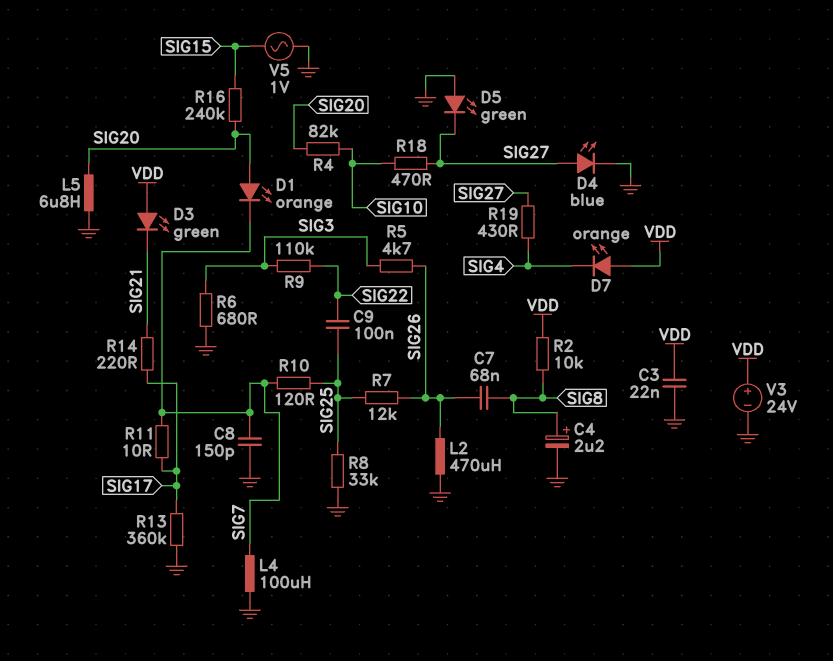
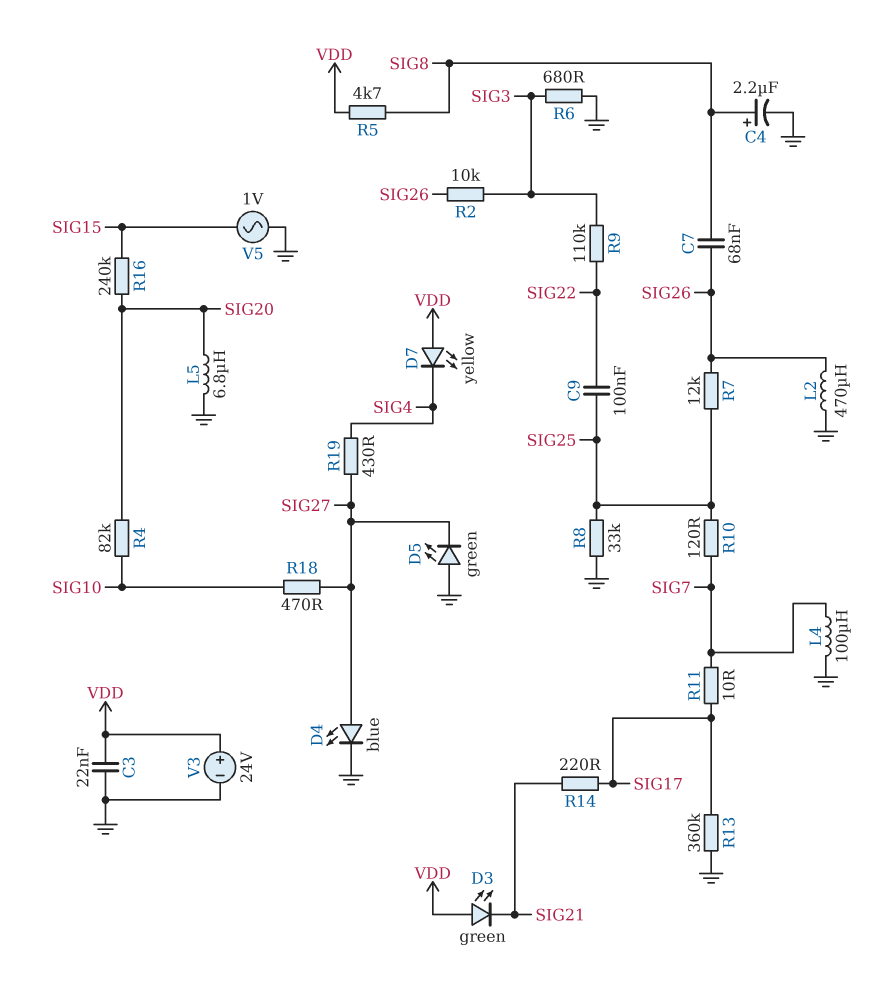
C8: 150pF (GND, SIG7) -> none
D1: LED orange (A SIG20, K SIG7) -> none
D7: LED orange (A VDD, K SIG4) -> LED yellow (A VDD, K SIG4)
R2: 10k (SIG8, VDD) -> 10k (SIG3, SIG26)
R5: 4.7k (SIG3, SIG26) -> 4.7k (SIG8, VDD)

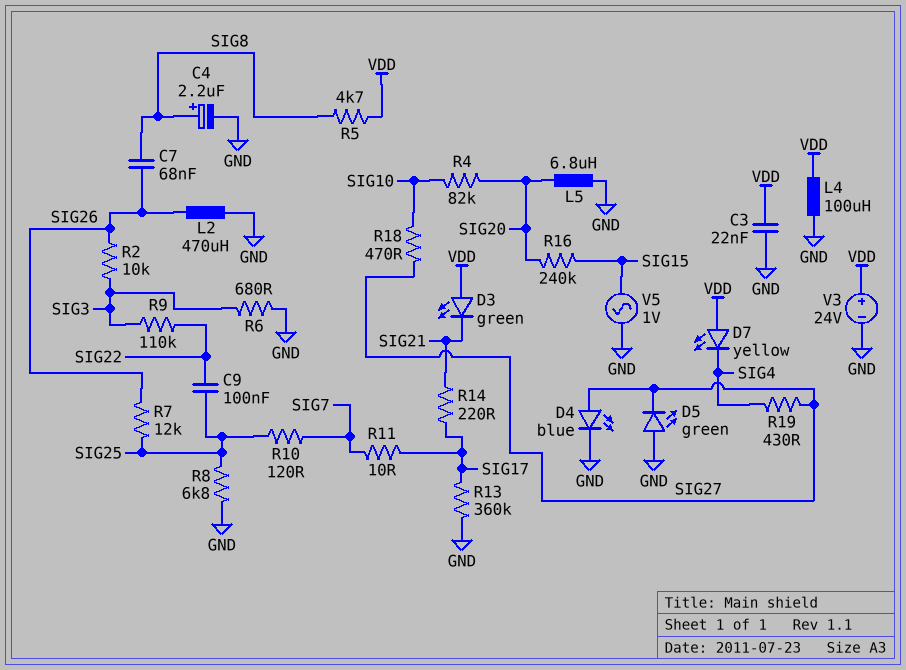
L4: 100uH (GND, SIG7) -> 100uH (GND, VDD)
R8: 33k (GND, SIG25) -> 6.8k (GND, SIG25)

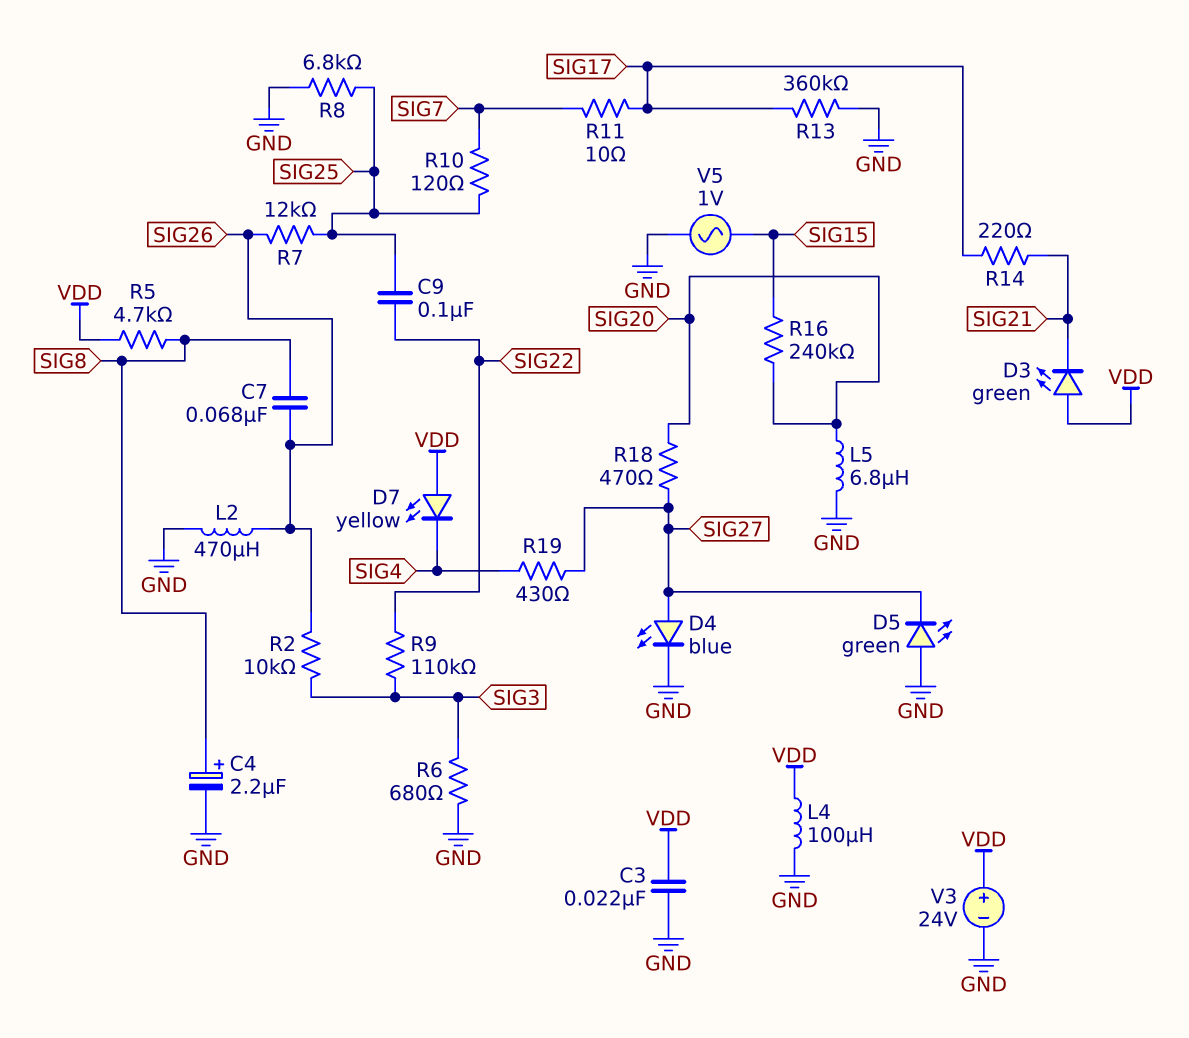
R4: 82k (SIG10, SIG20) -> none
R18: 470 (SIG10, SIG27) -> 470 (SIG20, SIG27)

